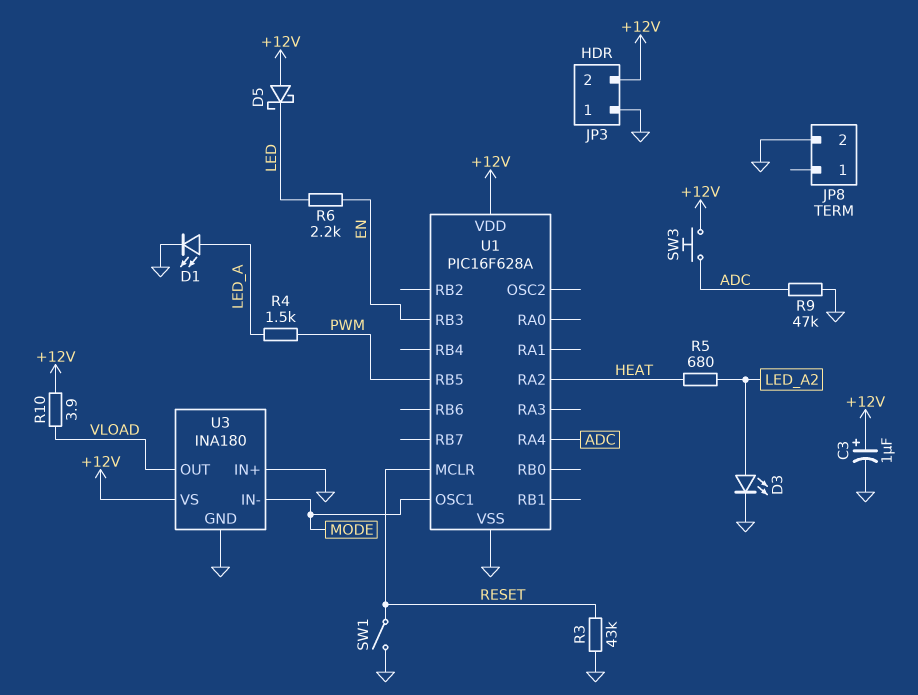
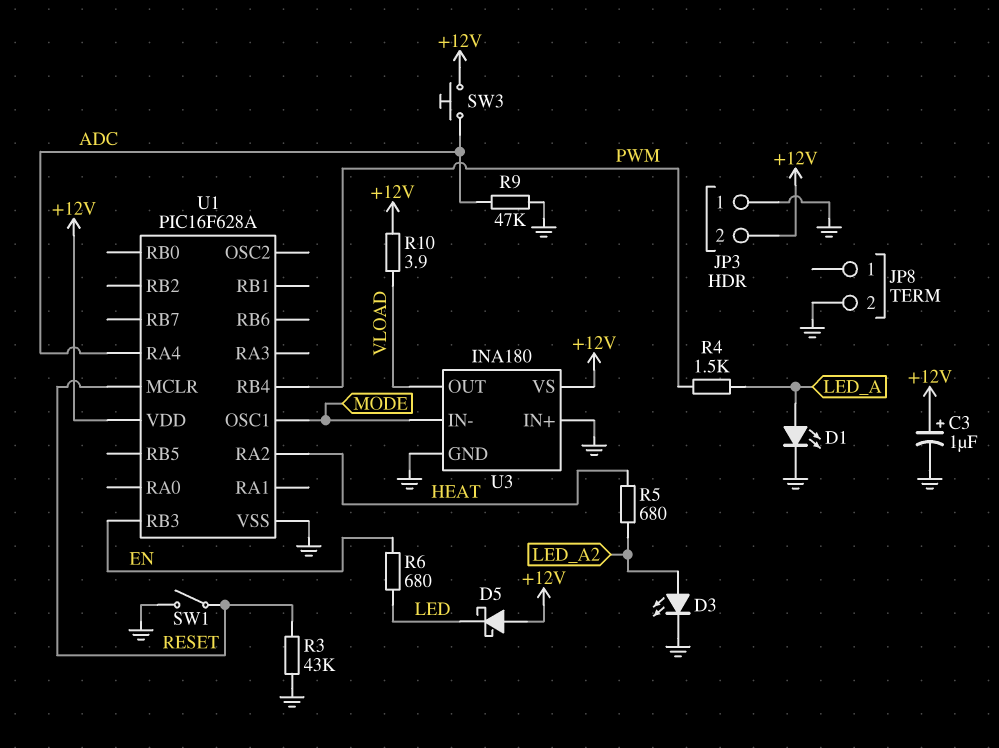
R6: 2.2k (EN, LED) -> 680 (EN, LED)
U1 pin RB4: none -> PWM
U1 pin RB5: PWM -> none

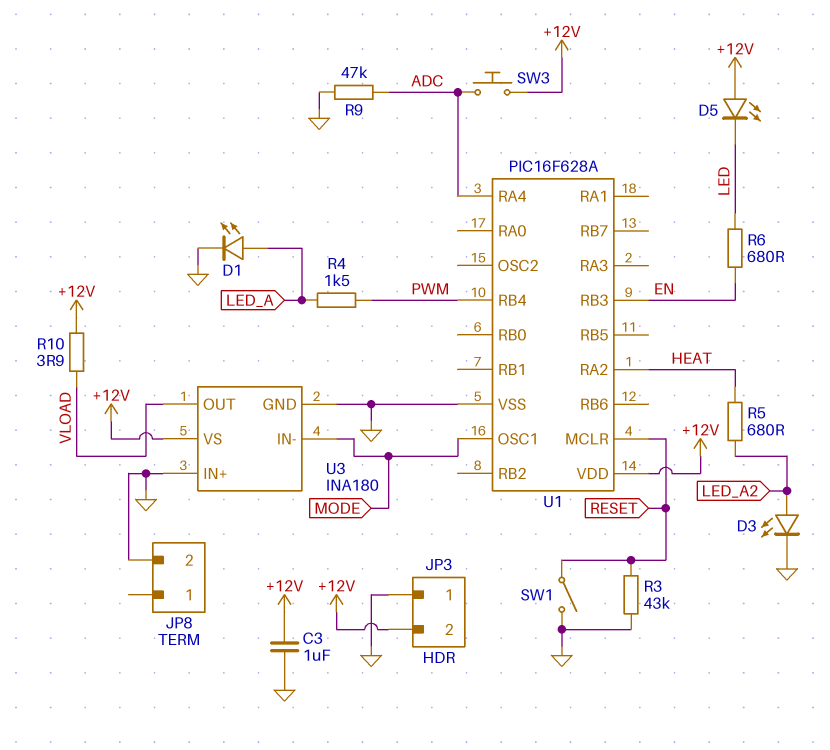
C3: 1uF (plus +12V, minus GND) -> 1uF (+12V, GND)
D5: schottky (A +12V, K LED) -> LED (A +12V, K LED)

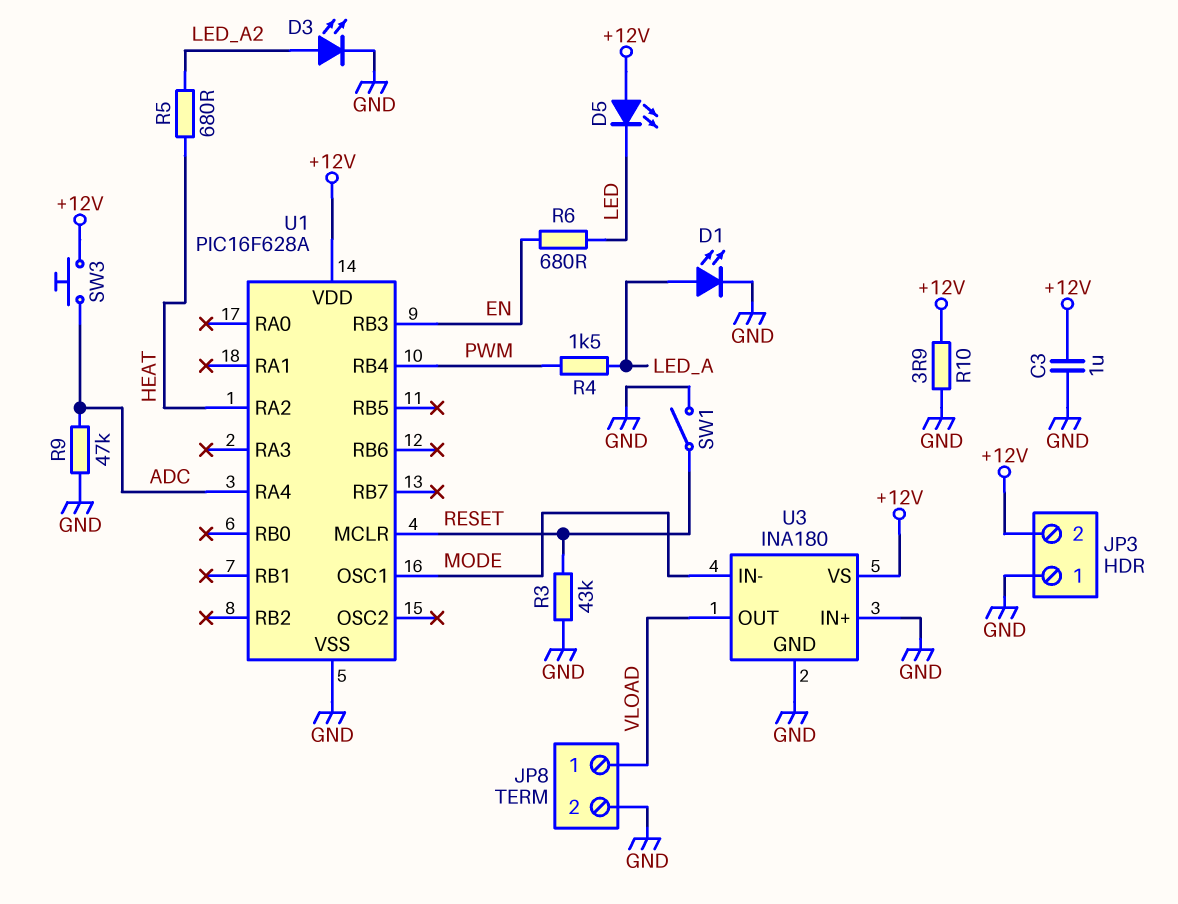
JP8 pin 1: none -> VLOAD
R10: 3.9 (+12V, VLOAD) -> 3.9 (+12V, GND)

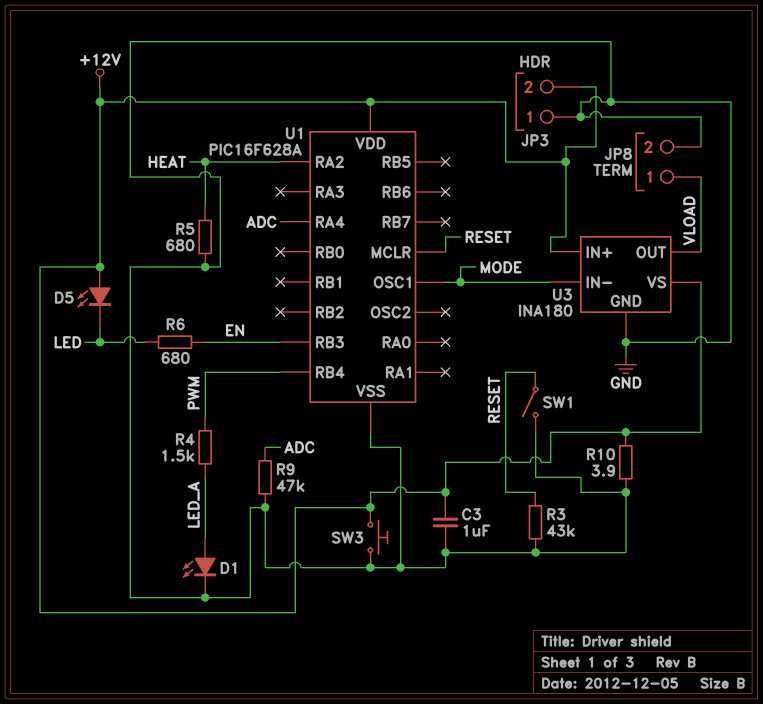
D3: LED (A LED_A2, K GND) -> none
R5: 680 (HEAT, LED_A2) -> 680 (GND, HEAT)
SW3: button (+12V, ADC) -> button (+12V, GND)
U3 pin IN+: GND -> +12V

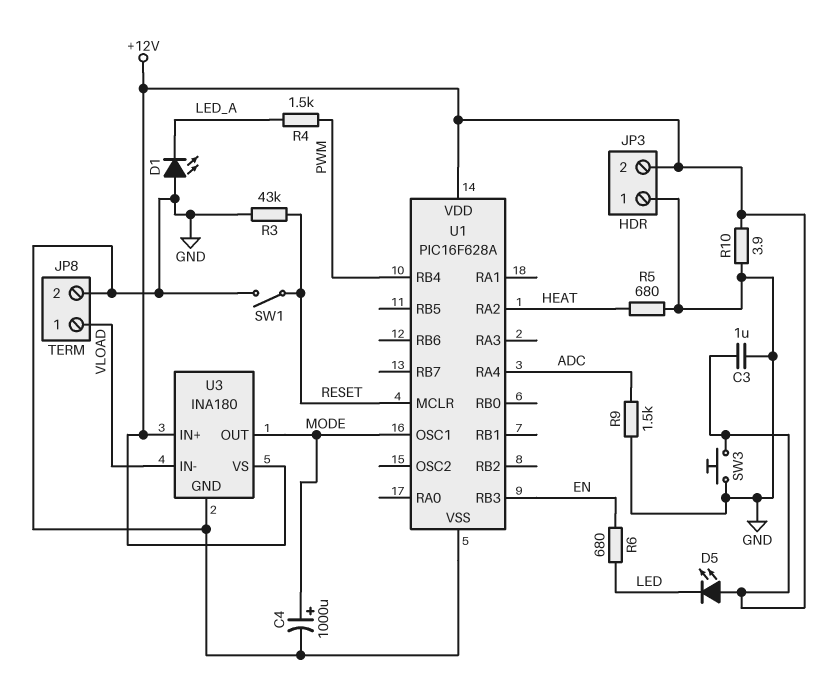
C4: none -> 1000uF (plus MODE, minus GND)
D1: LED (A LED_A, K GND) -> LED (A GND, K LED_A)
R9: 47k (ADC, GND) -> 1.5k (ADC, GND)
U3 pin IN-: MODE -> VLOAD
U3 pin OUT: VLOAD -> MODE

